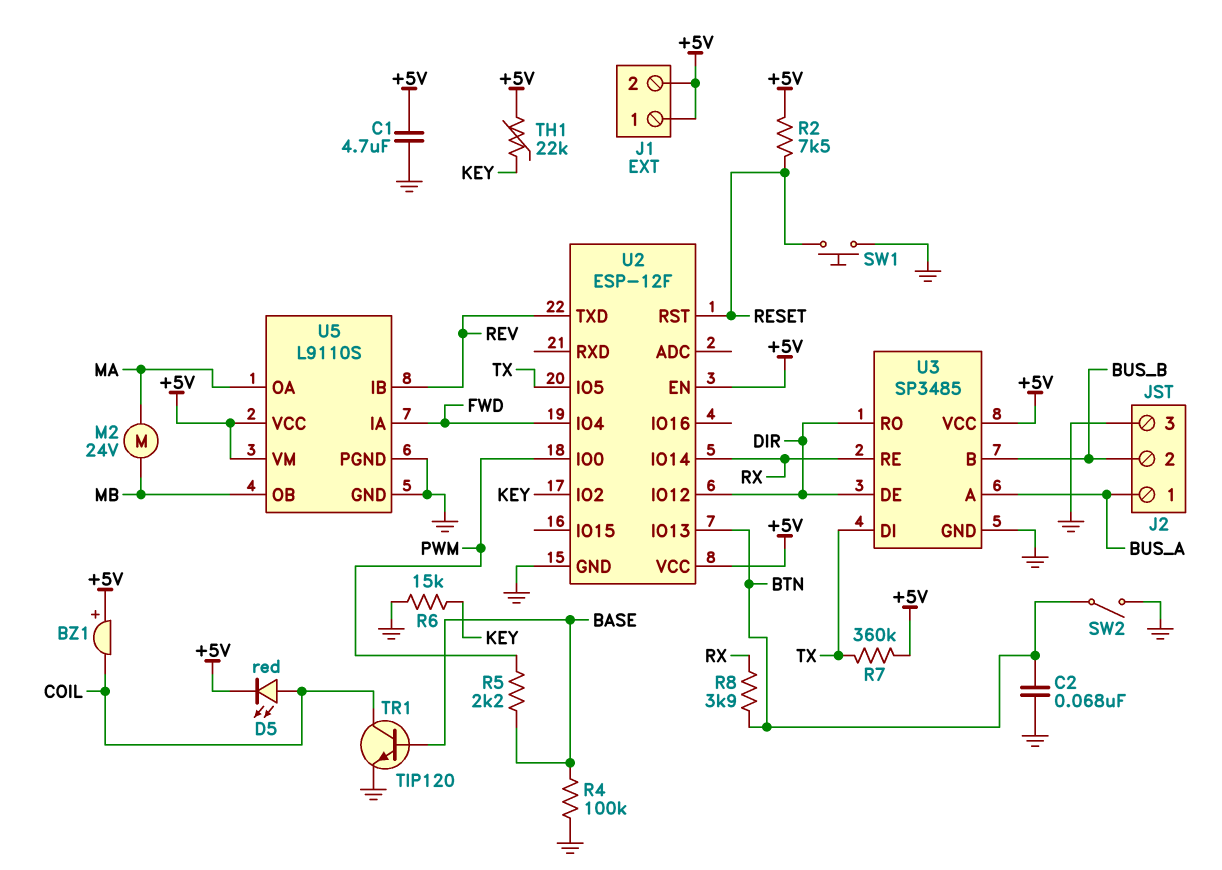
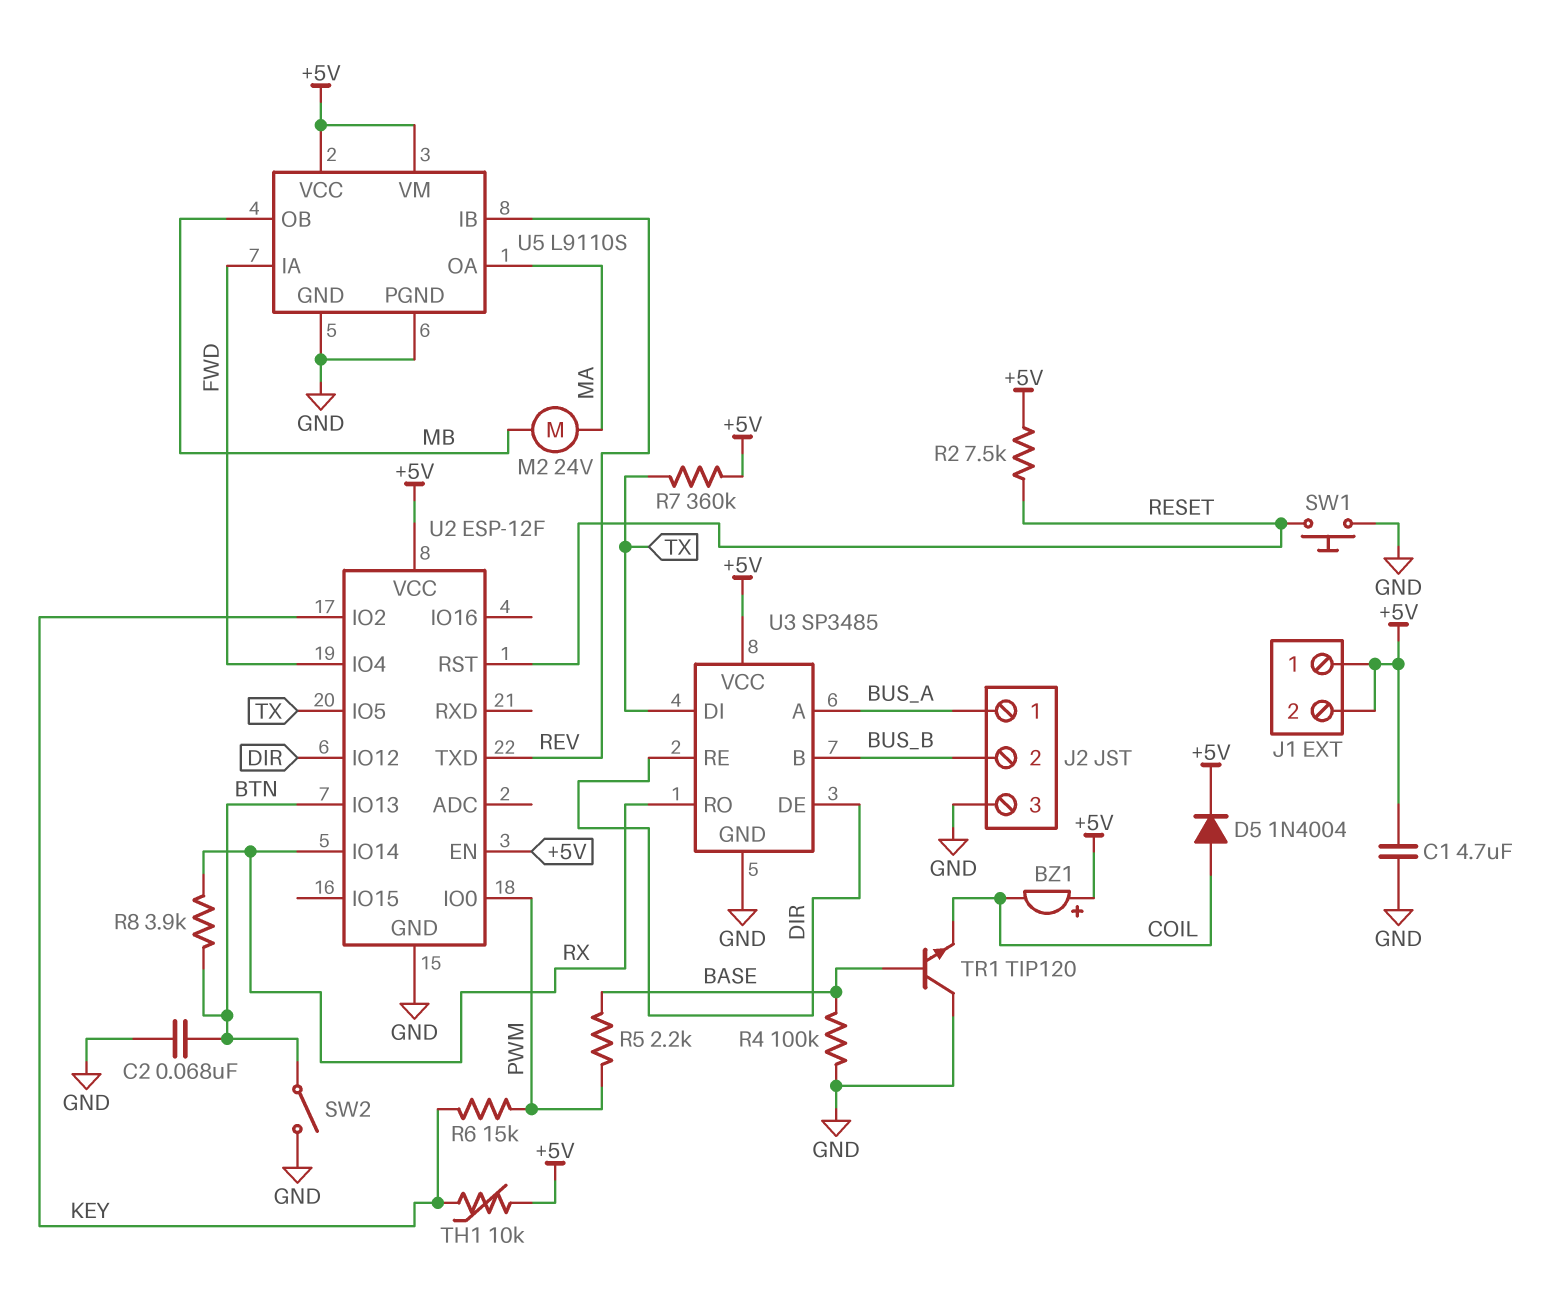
D5: LED red (A COIL, K +5V) -> diode 1N4004 (A COIL, K +5V)
R6: 15k (GND, KEY) -> 15k (KEY, PWM)
TH1: 22k (+5V, KEY) -> 10k (+5V, KEY)
TR1: NPN TIP120 (B BASE, C COIL, E GND) -> NPN TIP120 (B BASE, C GND, E COIL)
U3 pin RE: RX -> DIR
U3 pin RO: DIR -> RX

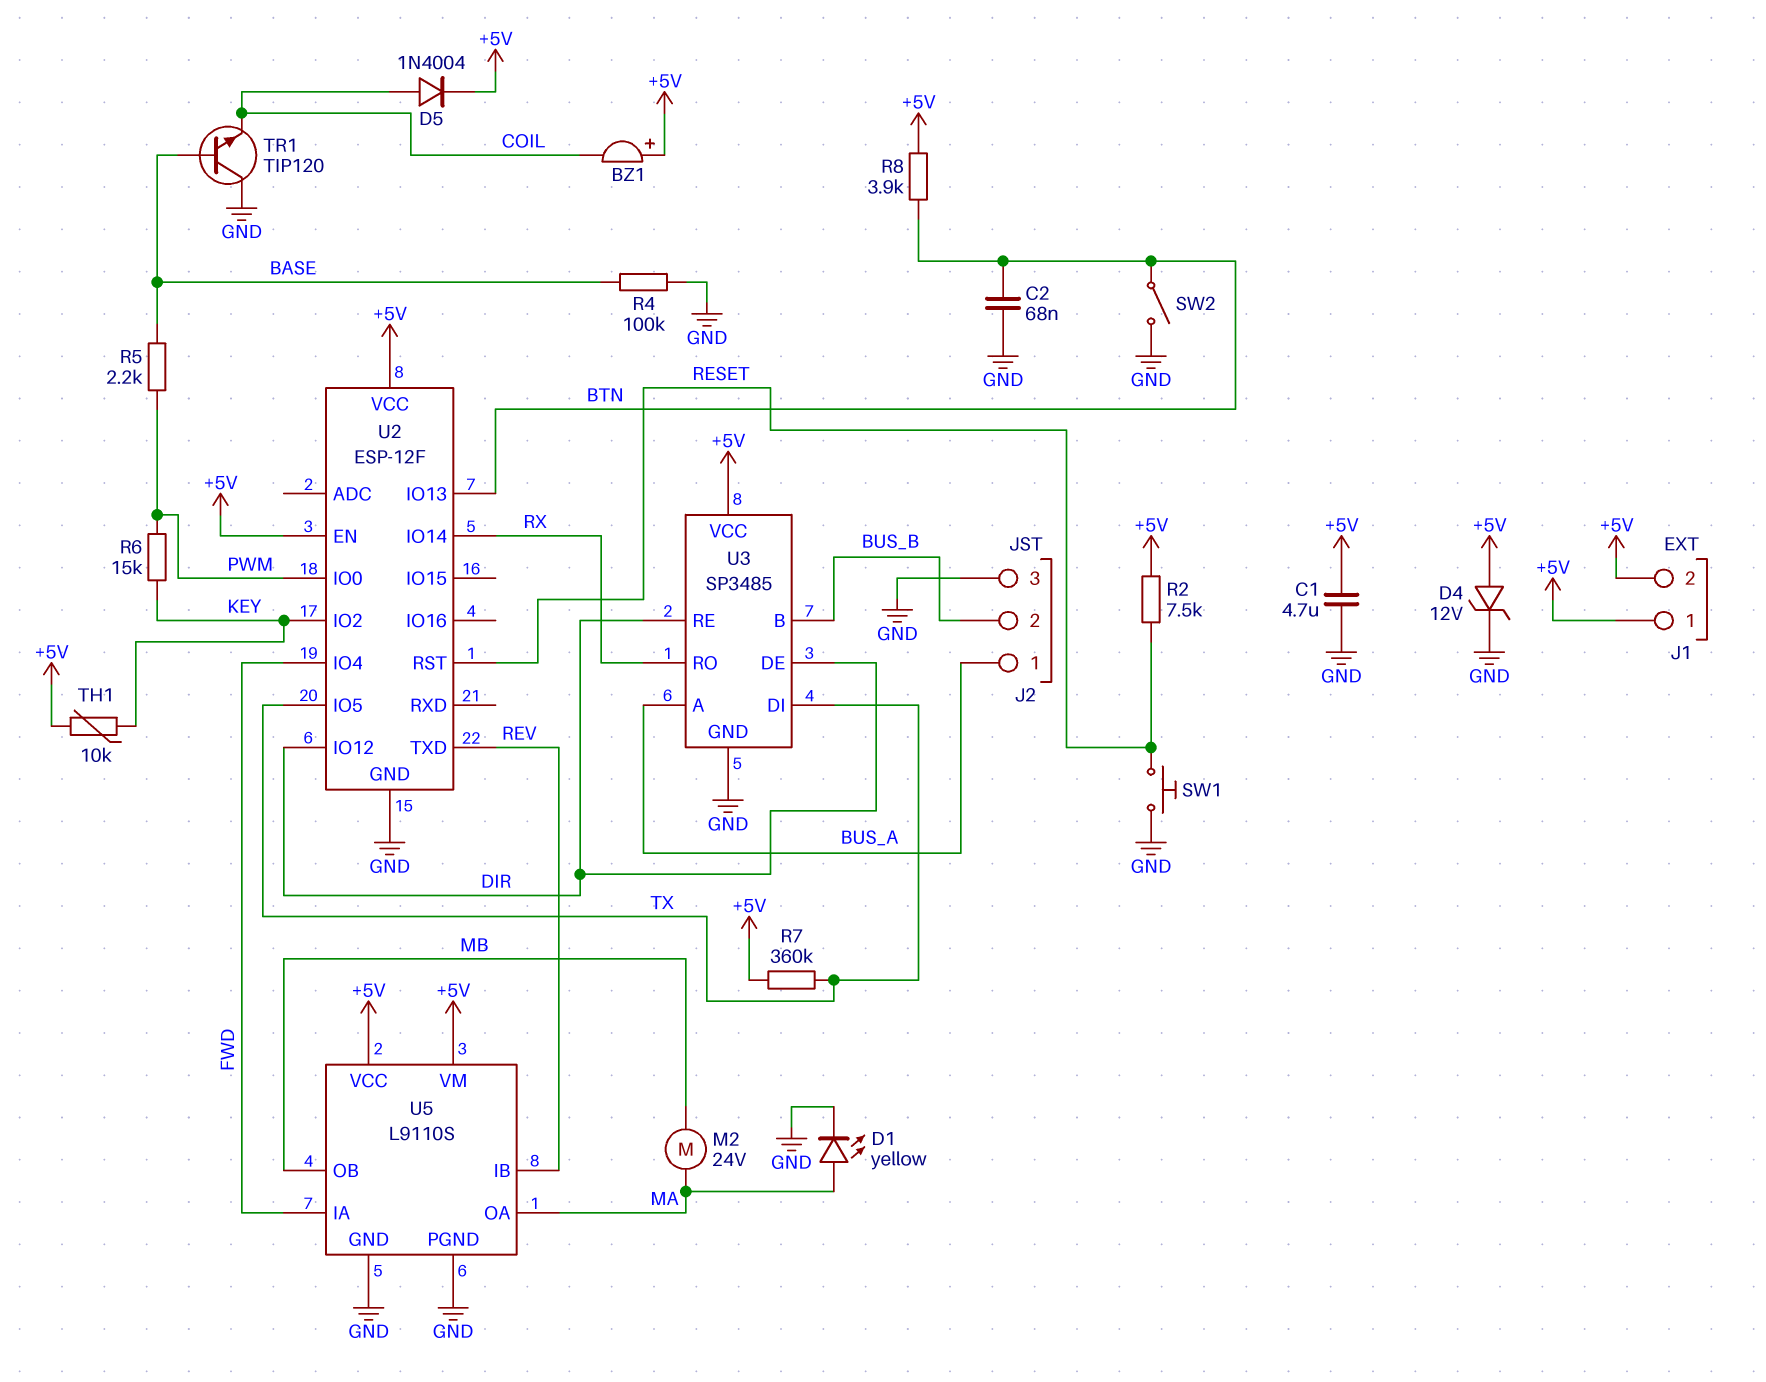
D1: none -> LED yellow (A MA, K GND)
D4: none -> zener 12V (A +5V, K GND)
R8: 3.9k (BTN, RX) -> 3.9k (+5V, BTN)

